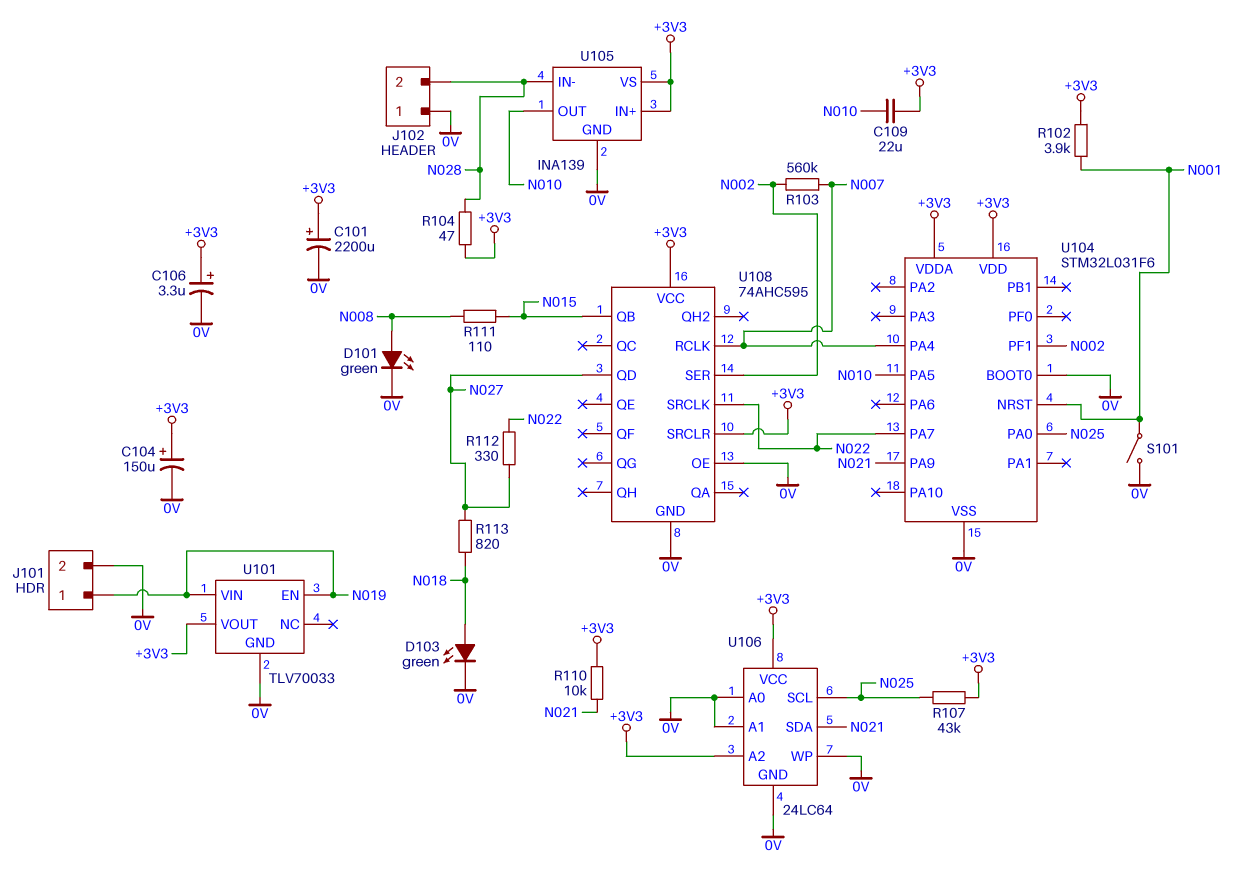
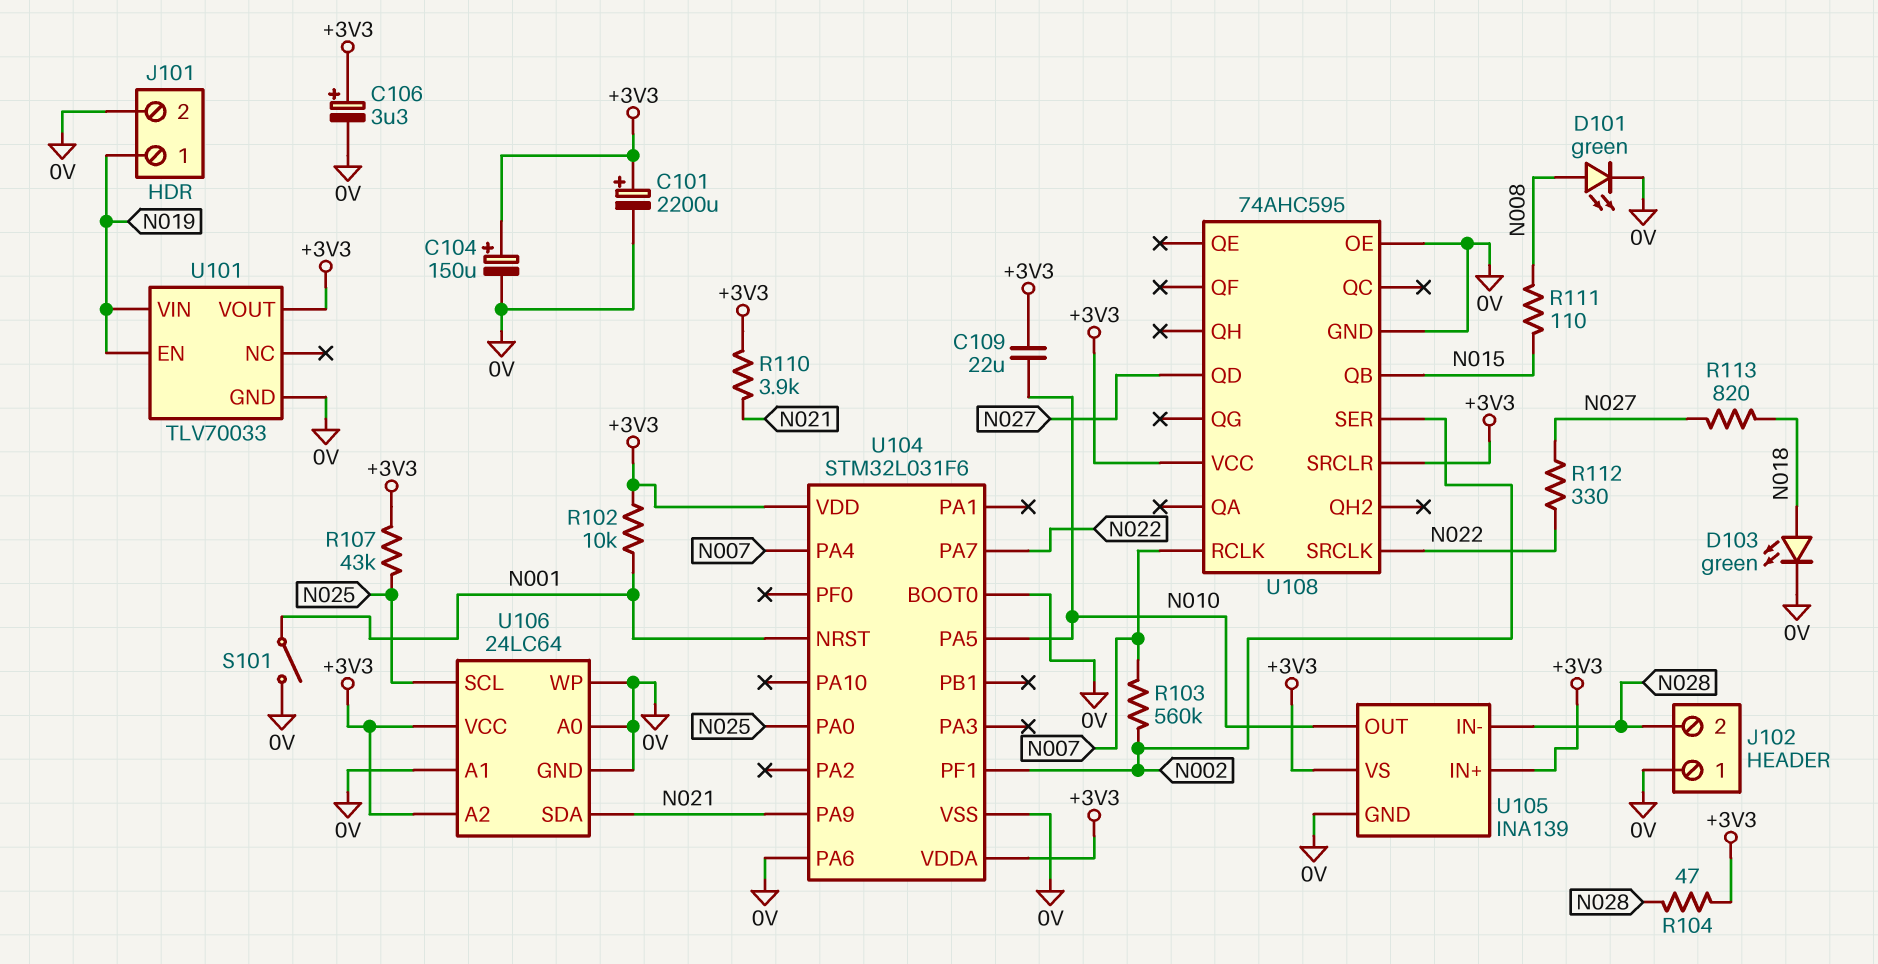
R102: 3.9k (+3V3, N001) -> 10k (+3V3, N001)
R110: 10k (+3V3, N021) -> 3.9k (+3V3, N021)
U104 pin PA6: none -> 0V

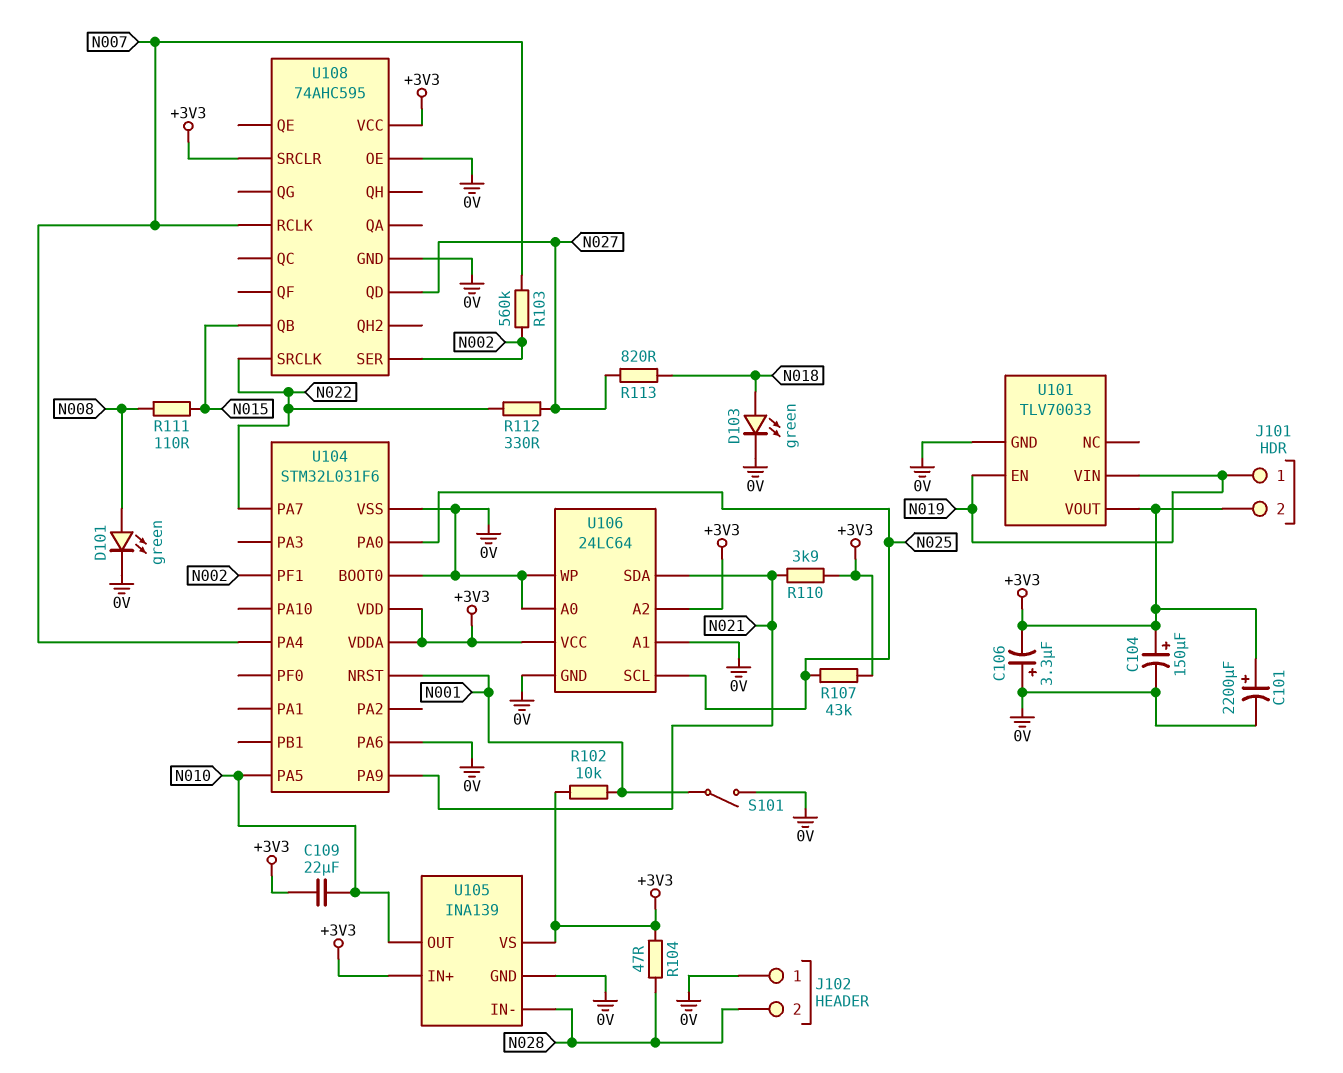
C106: 3.3uF (plus +3V3, minus 0V) -> 3.3uF (plus 0V, minus +3V3)
J101 pin 2: 0V -> +3V3

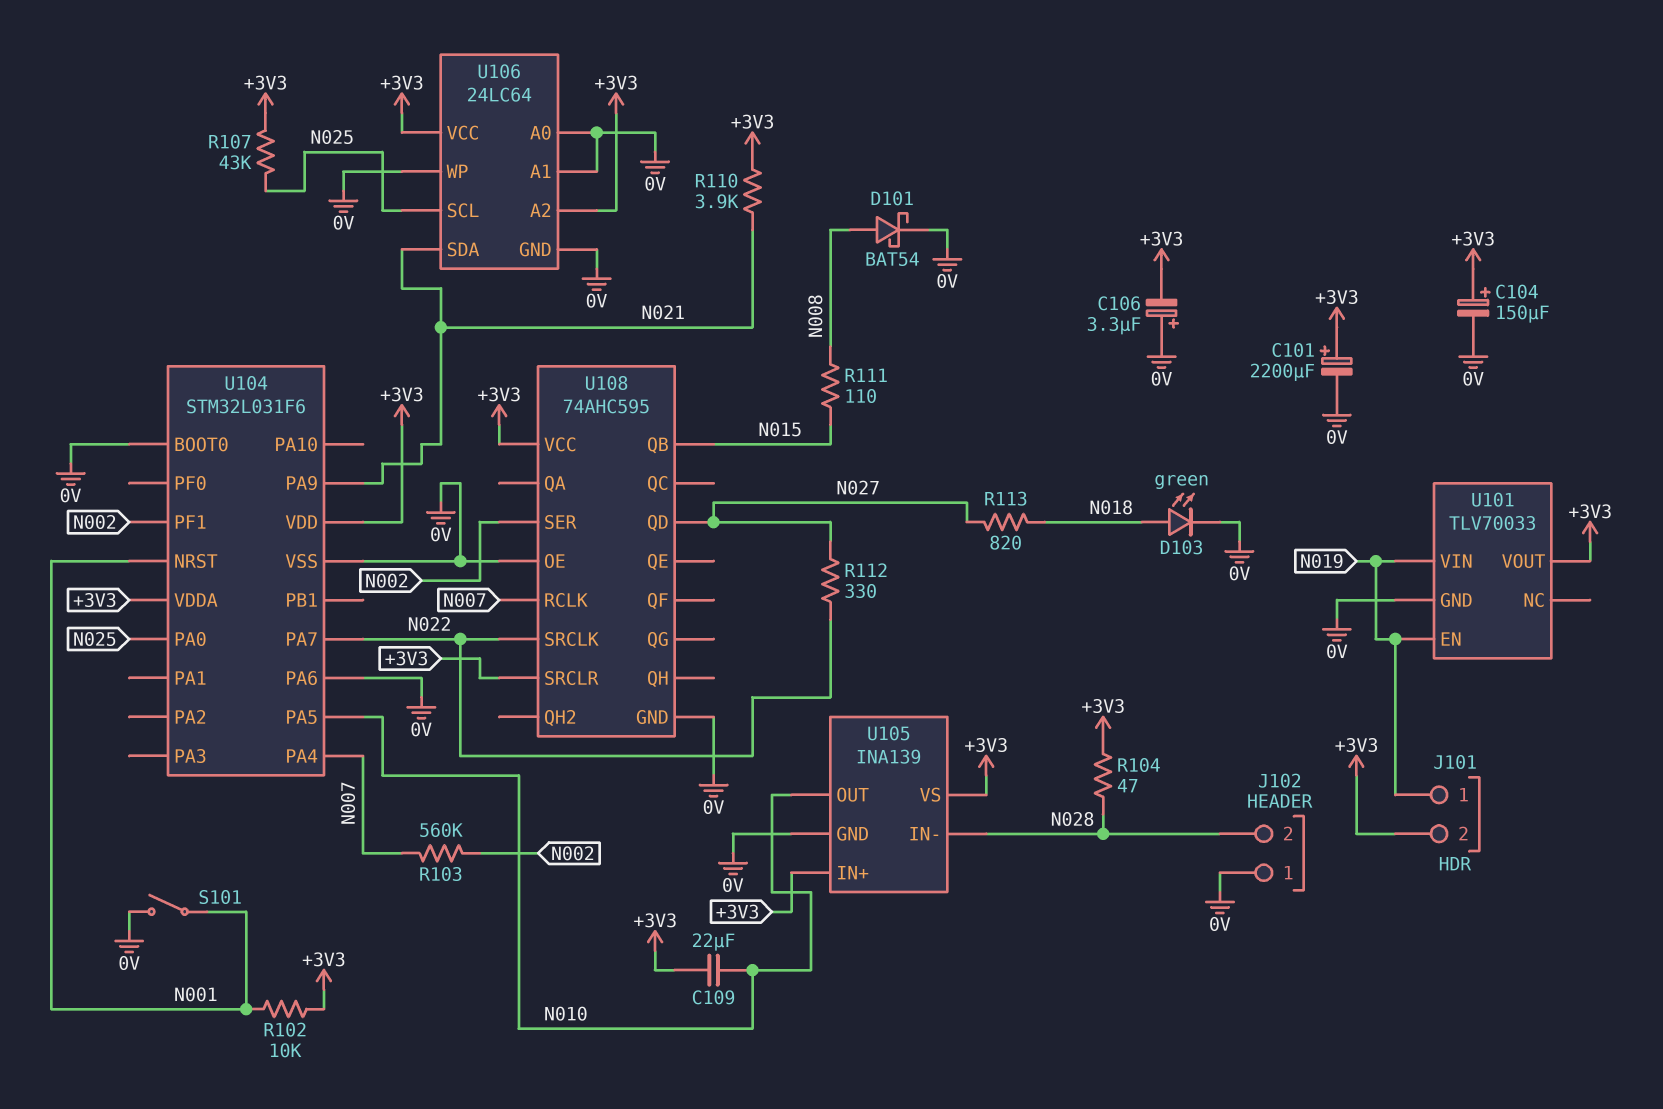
D101: LED green (A N008, K 0V) -> schottky BAT54 (A N008, K 0V)

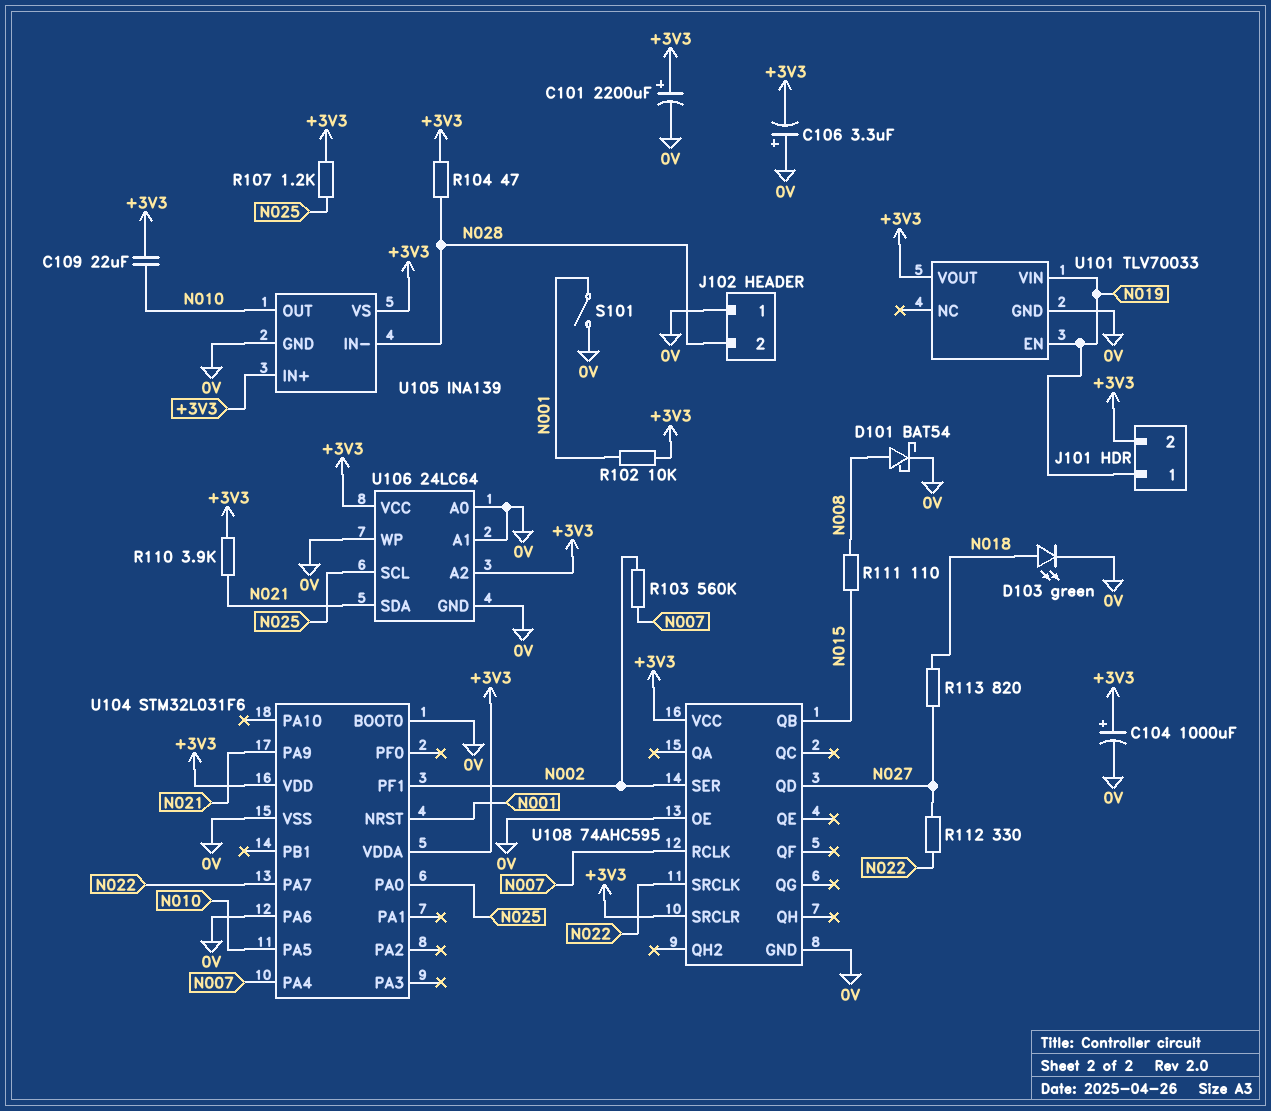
C104: 150uF (plus +3V3, minus 0V) -> 1000uF (plus +3V3, minus 0V)
R107: 43k (+3V3, N025) -> 1.2k (+3V3, N025)

